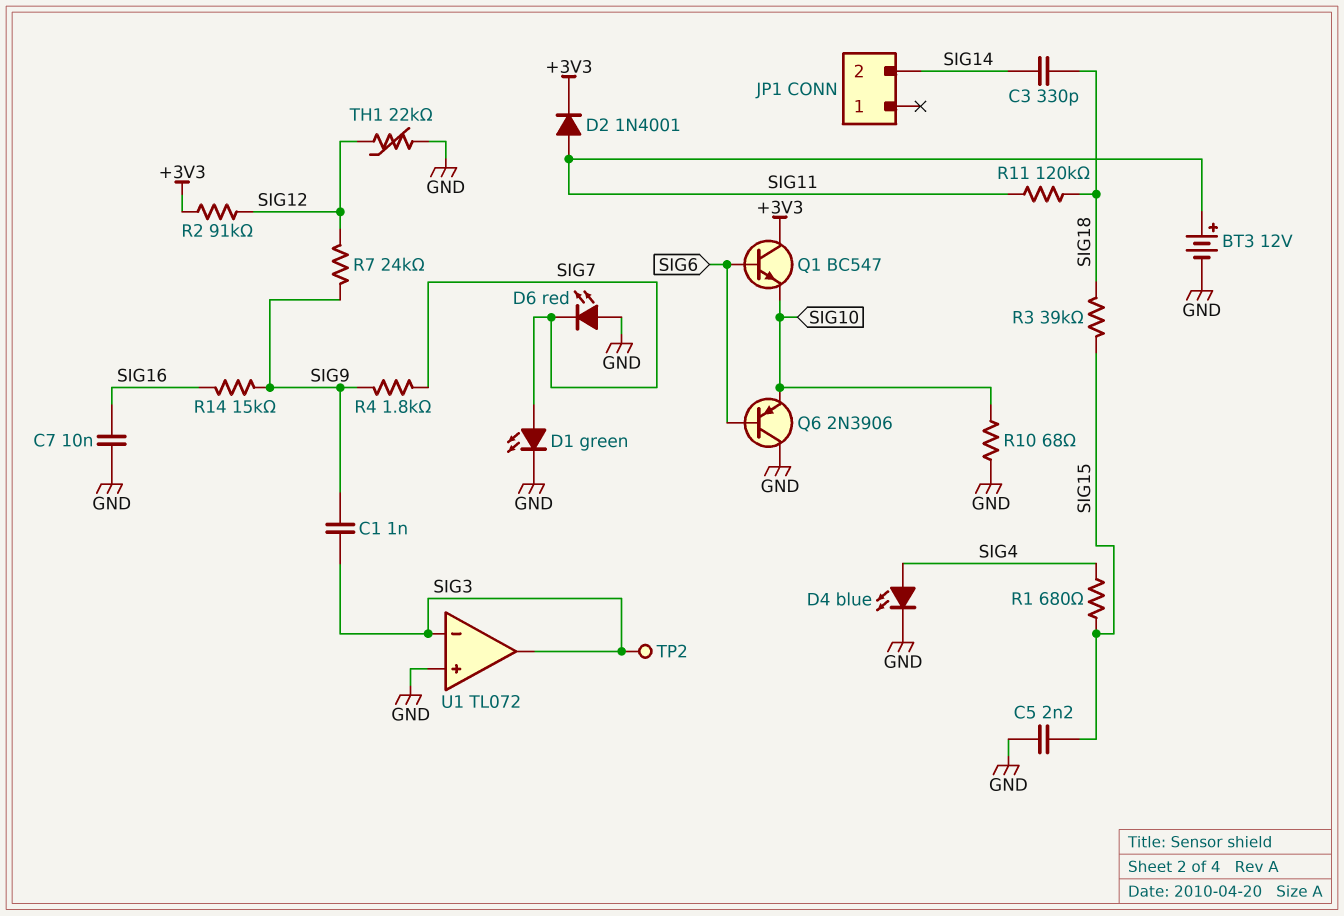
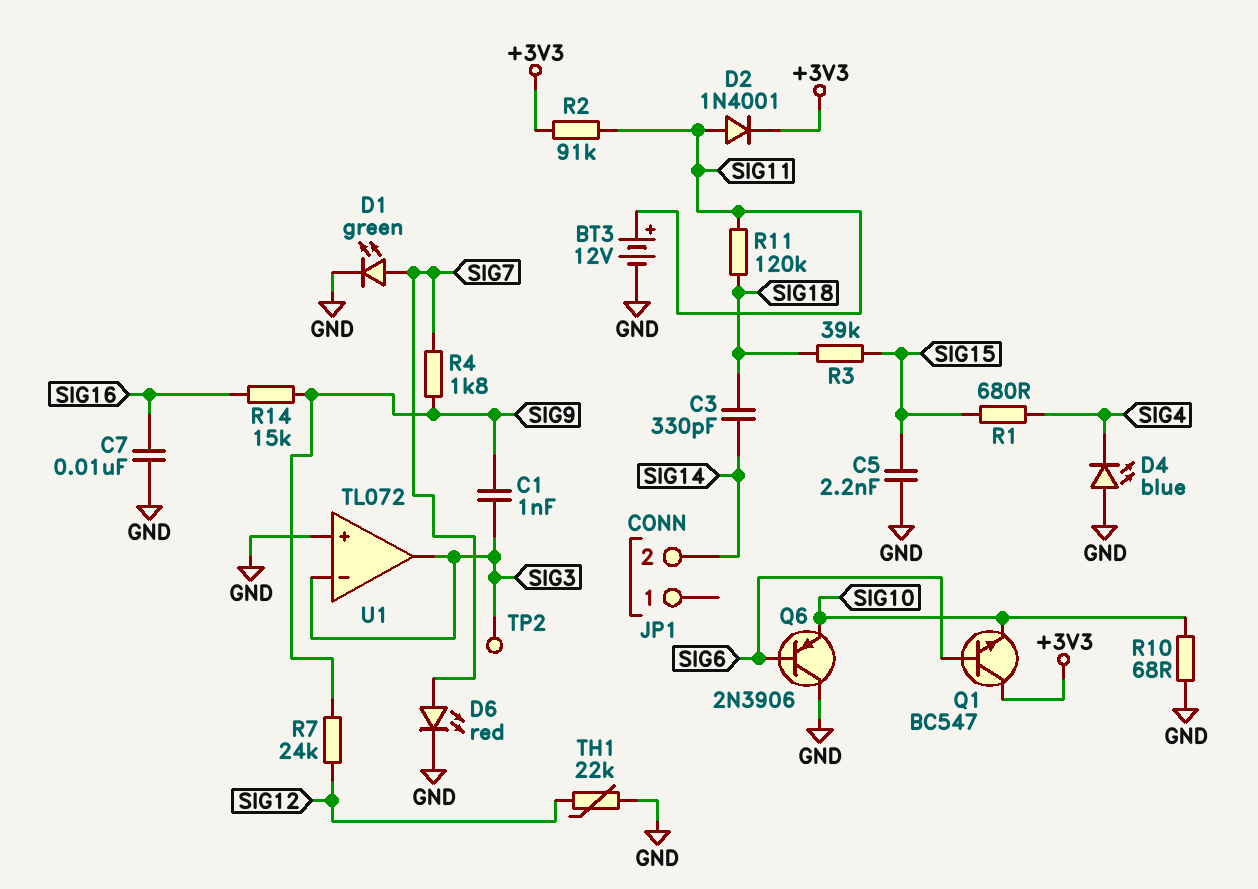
D4: LED blue (A SIG4, K GND) -> LED blue (A GND, K SIG4)
D6: LED red (A GND, K SIG7) -> LED red (A SIG7, K GND)
R2: 91k (+3V3, SIG12) -> 91k (+3V3, SIG11)

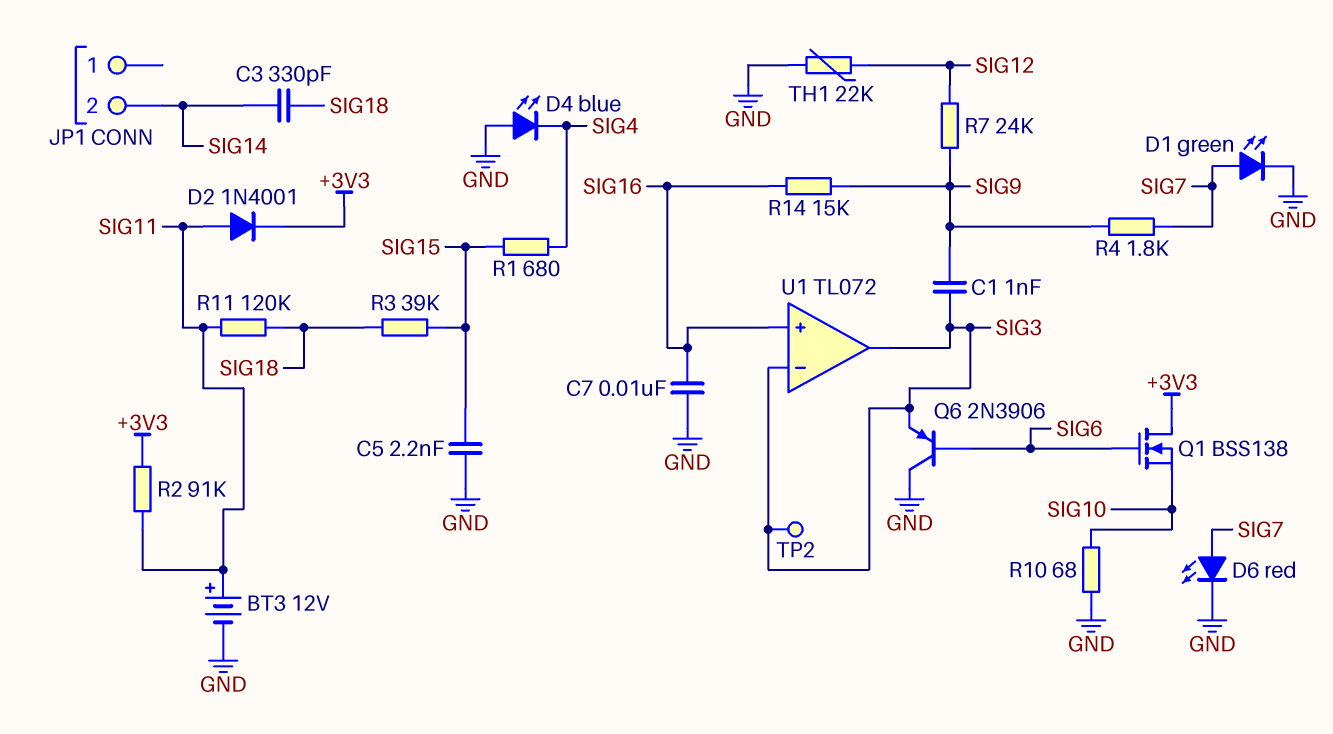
Q1: NPN BC547 (B SIG6, C +3V3, E SIG10) -> NMOS BSS138 (G SIG6, D +3V3, S SIG10)
Q6: PNP 2N3906 (B SIG6, C GND, E SIG10) -> PNP 2N3906 (B SIG6, C GND, E SIG3)
U1 pin in+: GND -> SIG16

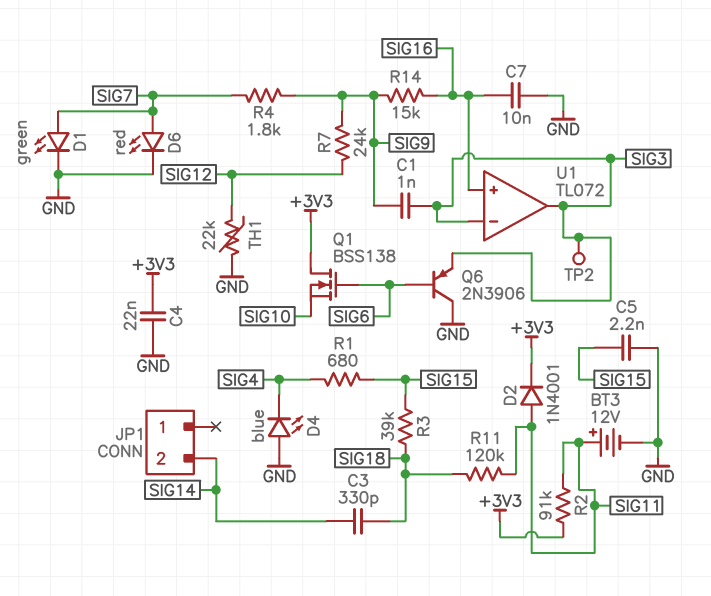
C4: none -> 22nF (+3V3, GND)
R10: 68 (GND, SIG10) -> none

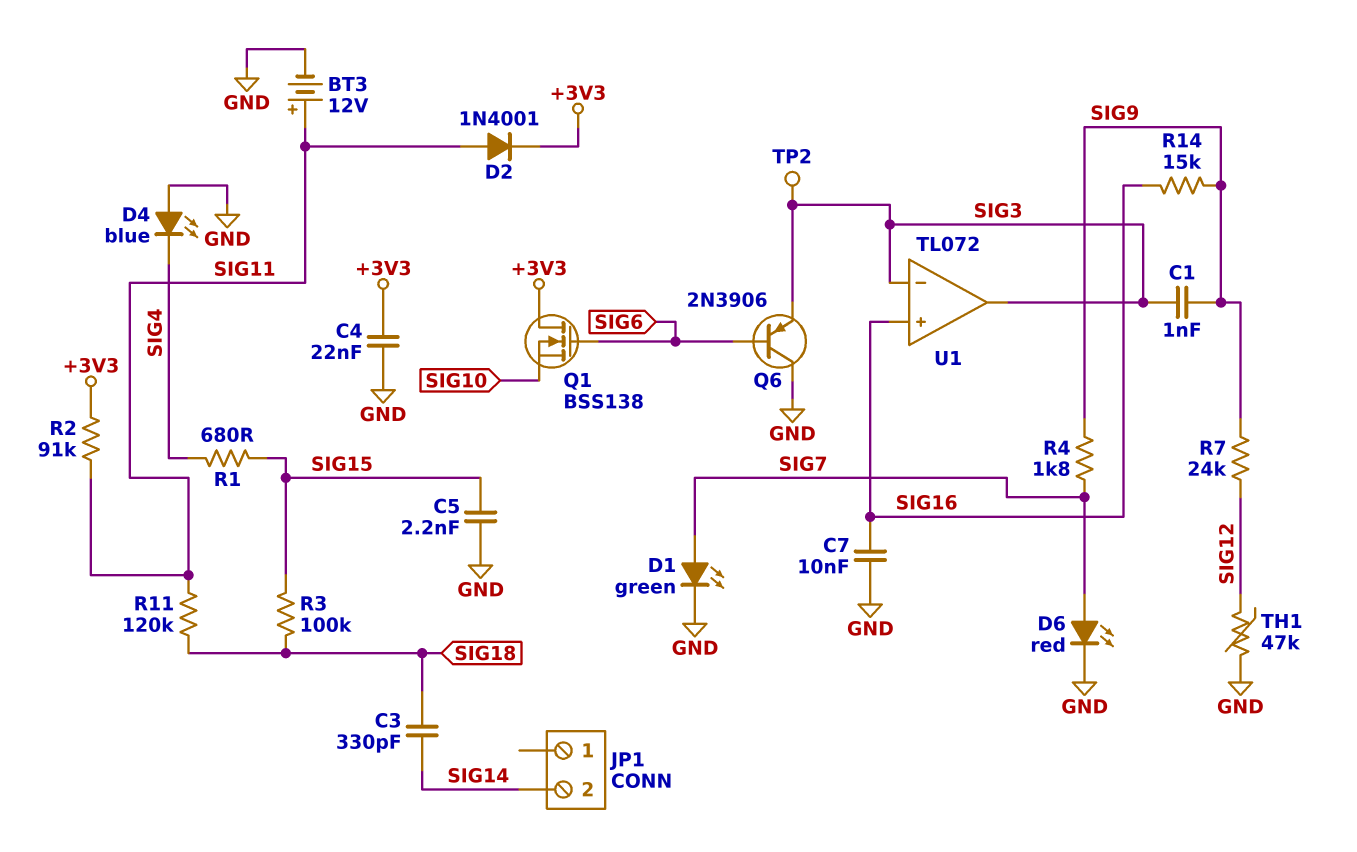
R3: 39k (SIG15, SIG18) -> 100k (SIG15, SIG18)
TH1: 22k (GND, SIG12) -> 47k (GND, SIG12)

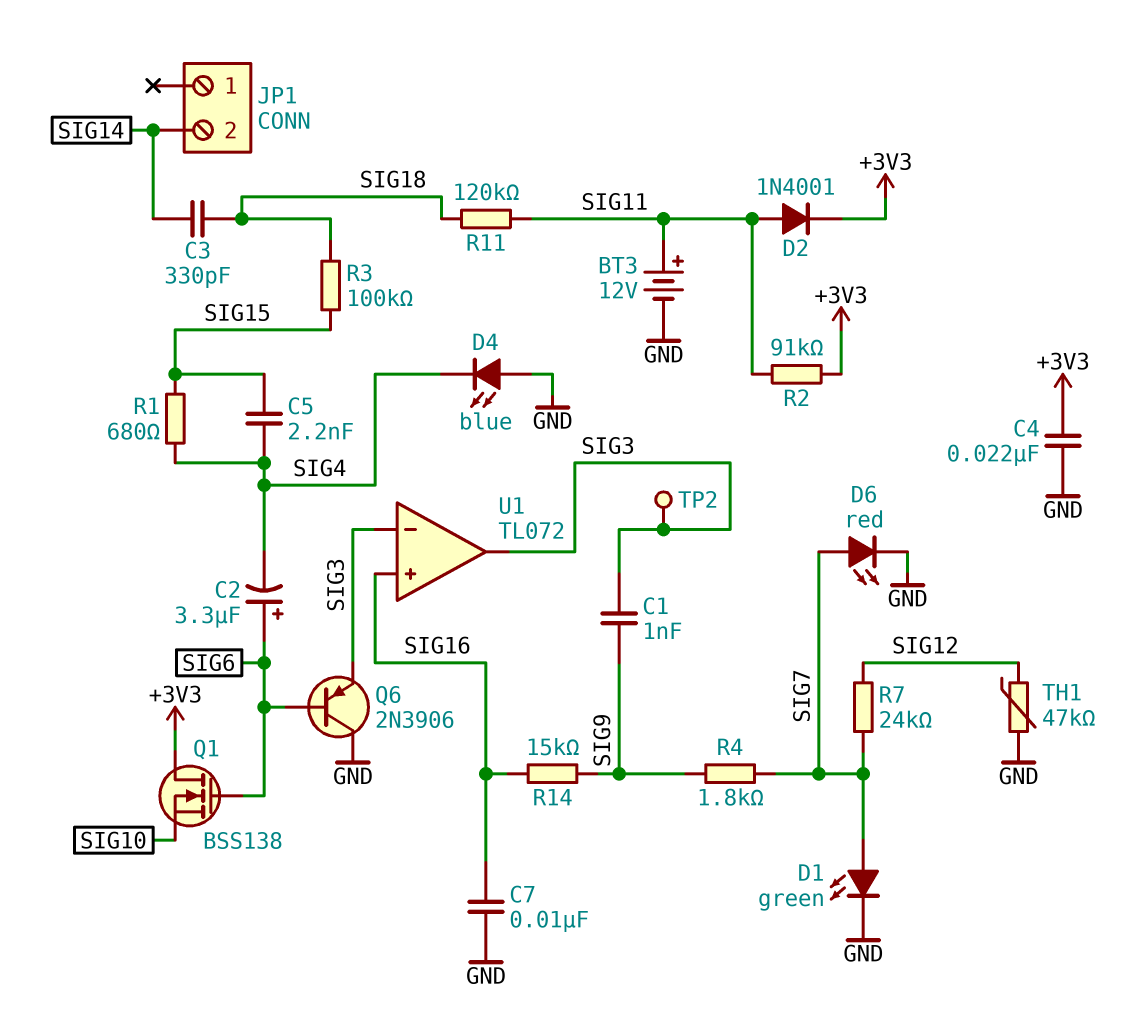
C2: none -> 3.3uF (plus SIG6, minus SIG4)
C5: 2.2nF (GND, SIG15) -> 2.2nF (SIG4, SIG15)
R7: 24k (SIG9, SIG12) -> 24k (SIG7, SIG12)

